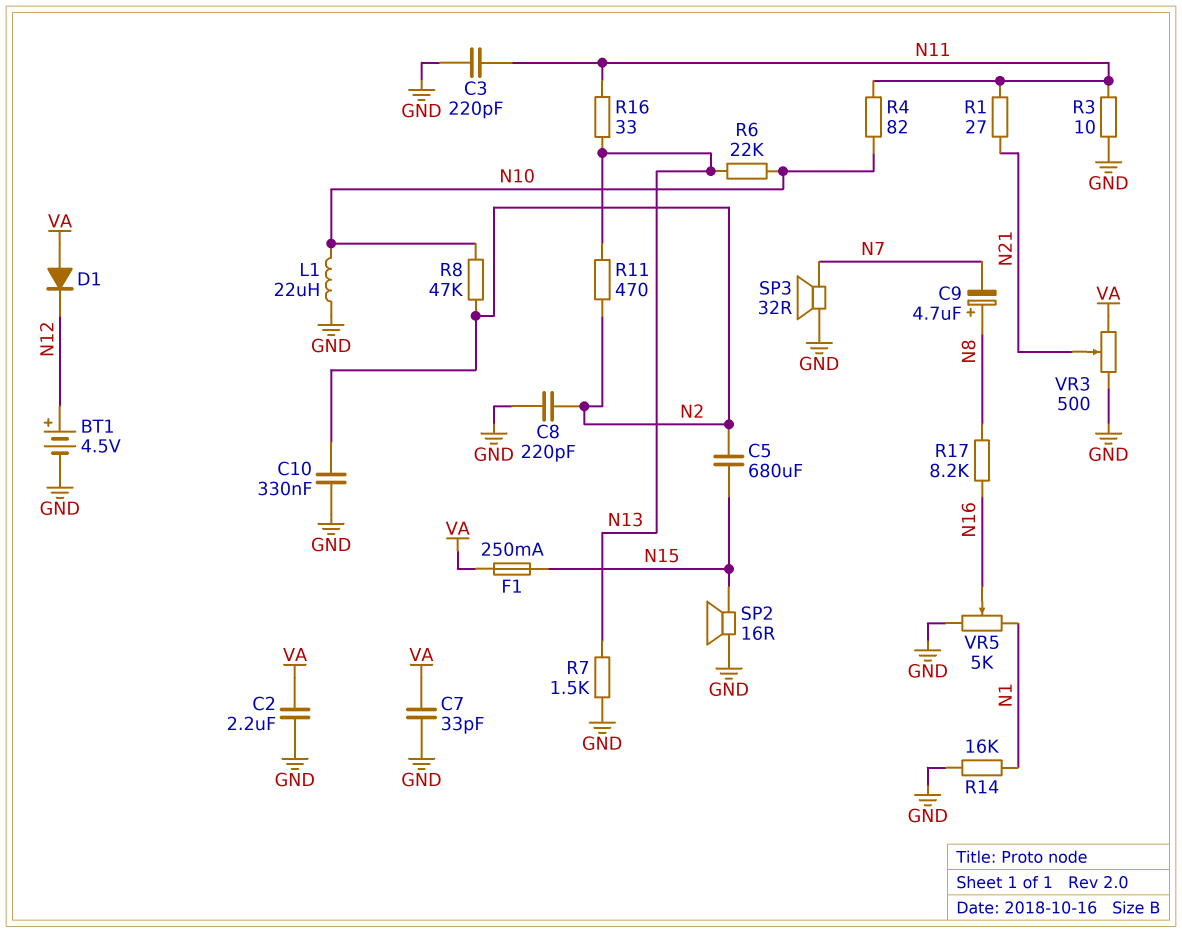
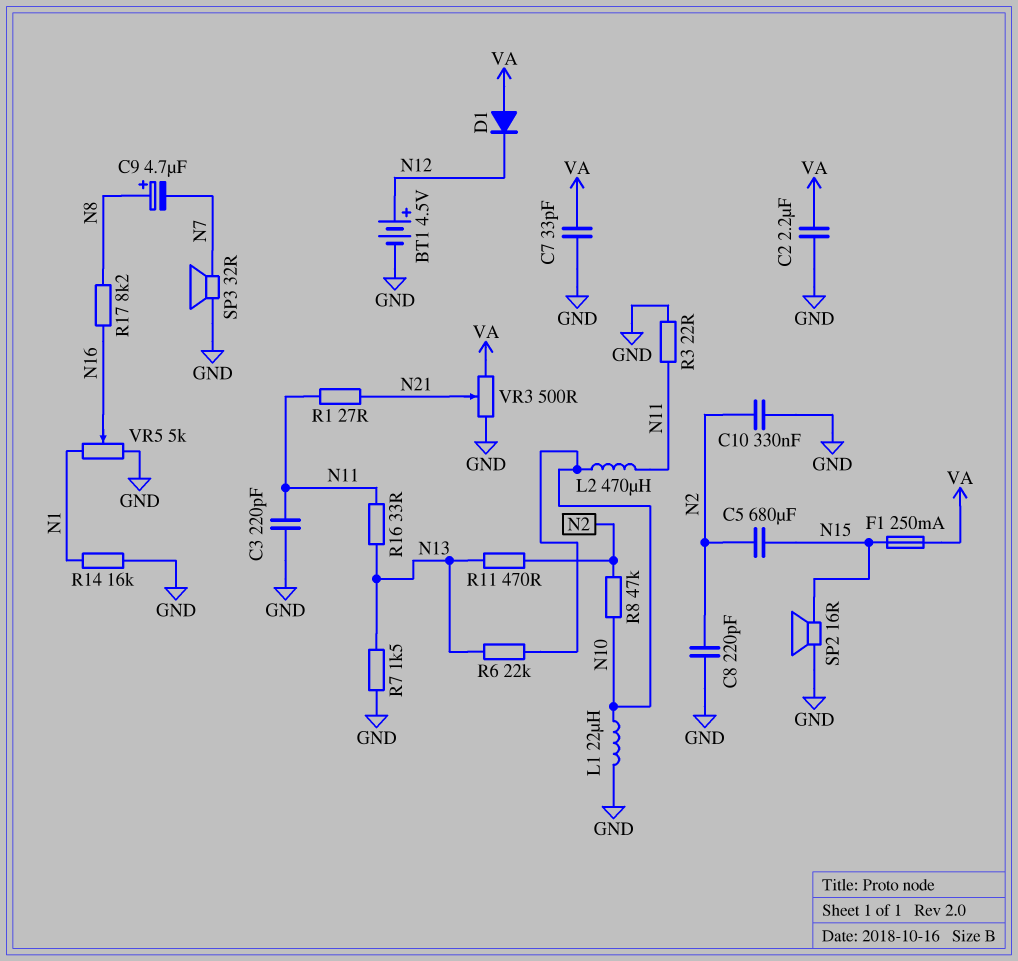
L2: none -> 470uH (N10, N11)
R3: 10 (GND, N11) -> 22 (GND, N11)
R4: 82 (N10, N11) -> none

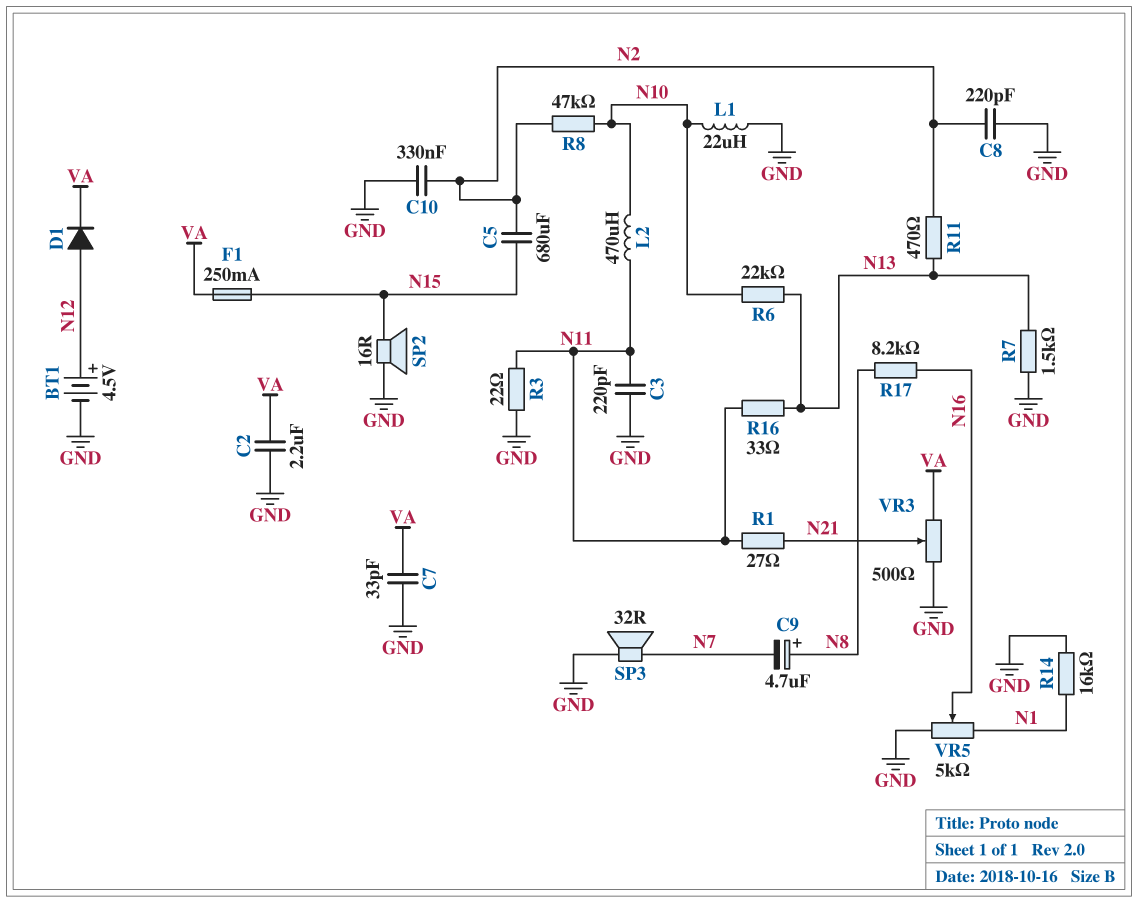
D1: diode (A VA, K N12) -> diode (A N12, K VA)

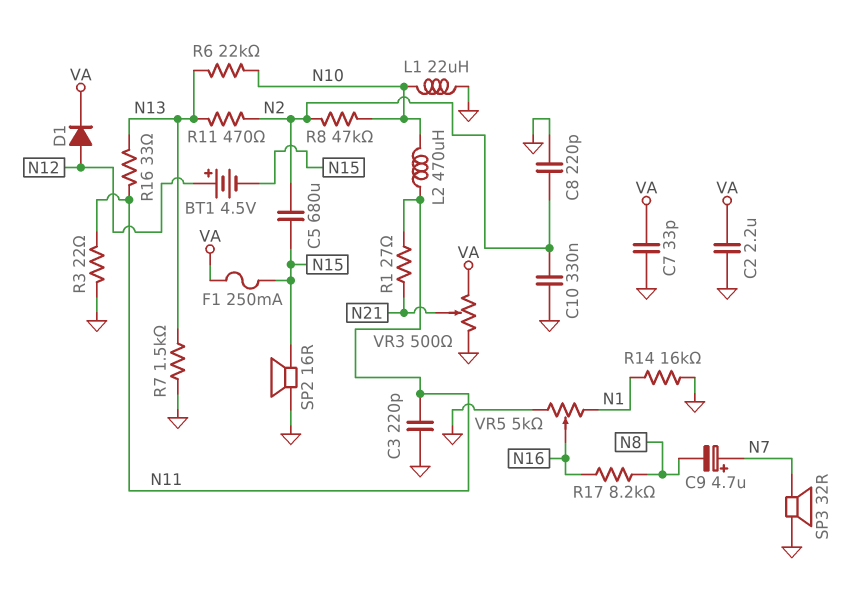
BT1: 4.5V (plus N12, minus GND) -> 4.5V (plus N12, minus N15)
C9: 4.7uF (plus N8, minus N7) -> 4.7uF (plus N7, minus N8)

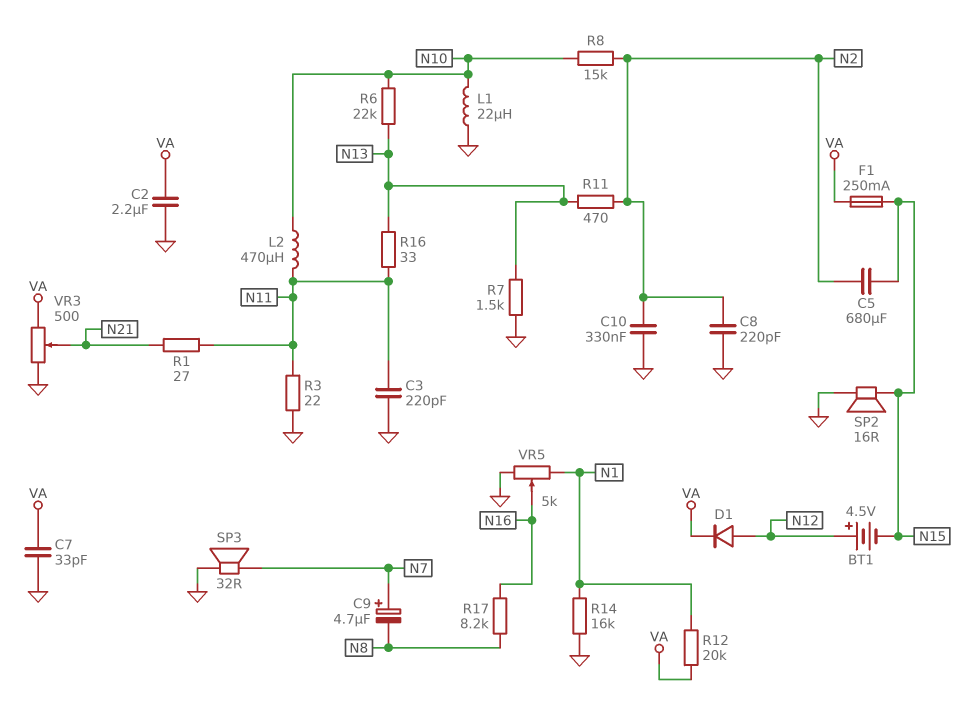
R8: 47k (N2, N10) -> 15k (N2, N10)
R12: none -> 20k (N1, VA)

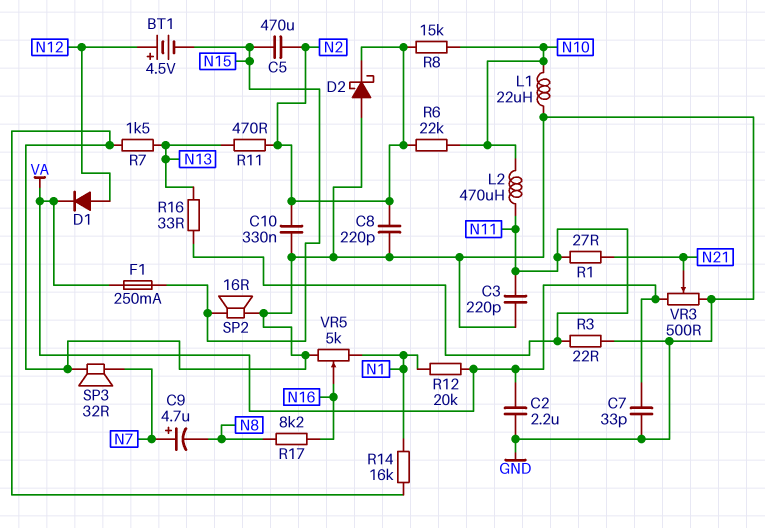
C5: 680uF (N2, N15) -> 470uF (N2, N15)
D2: none -> schottky (A GND, K N2)
R6: 22k (N10, N13) -> 22k (N2, N10)

